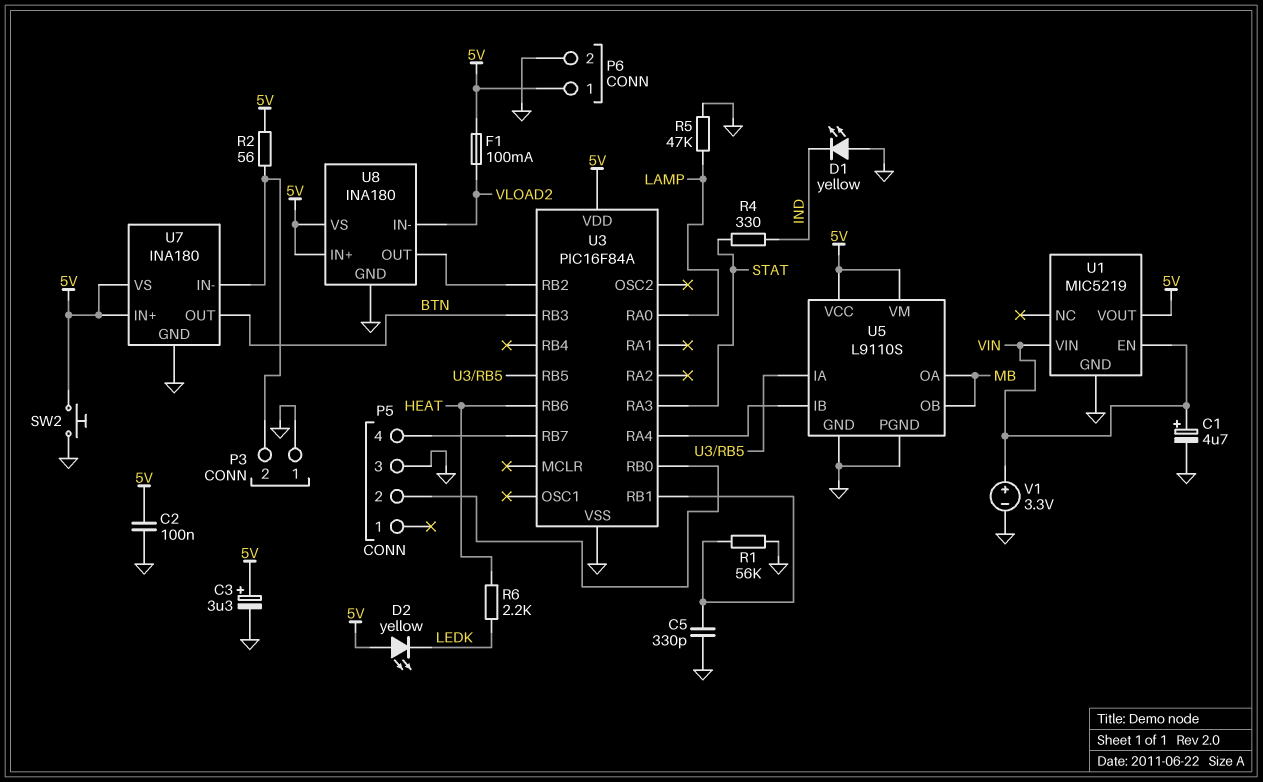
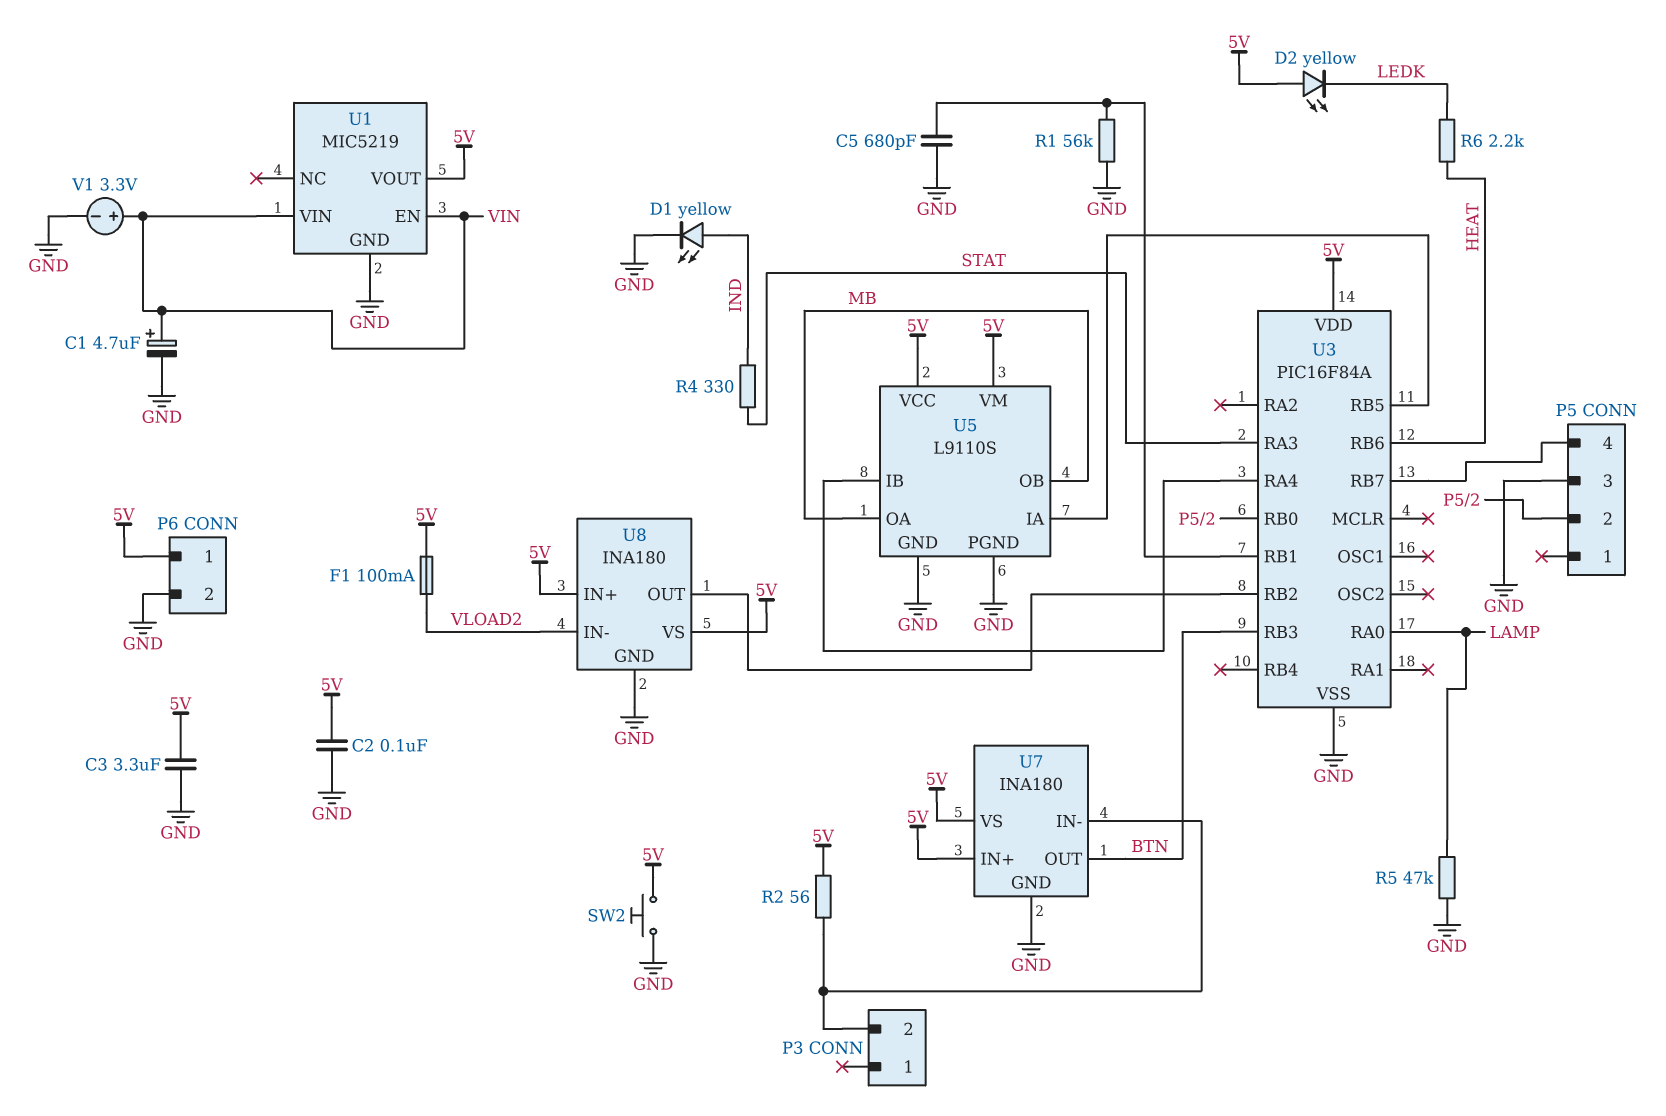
C3: 3.3uF (plus 5V, minus GND) -> 3.3uF (5V, GND)
C5: 330pF (GND, U3/RB1) -> 680pF (GND, U3/RB1)
D1: LED yellow (A GND, K IND) -> LED yellow (A IND, K GND)
P3 pin 1: GND -> none

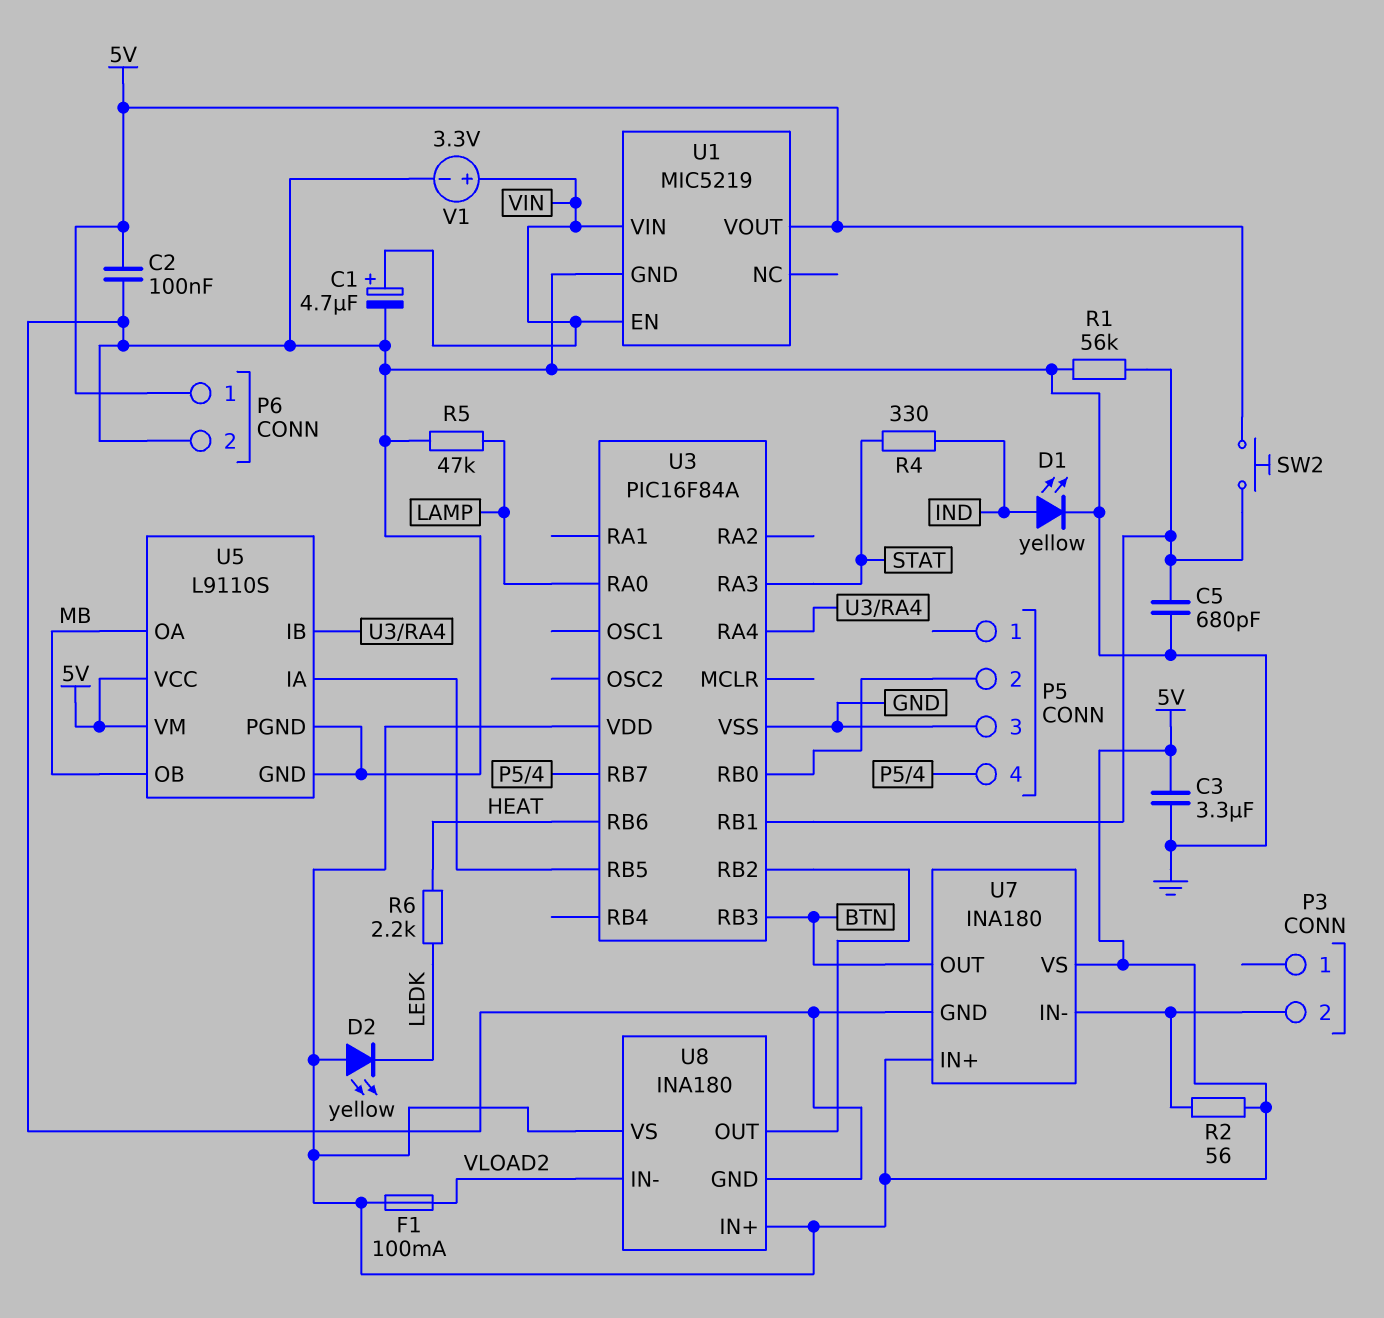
SW2: button (5V, GND) -> button (5V, U3/RB1)

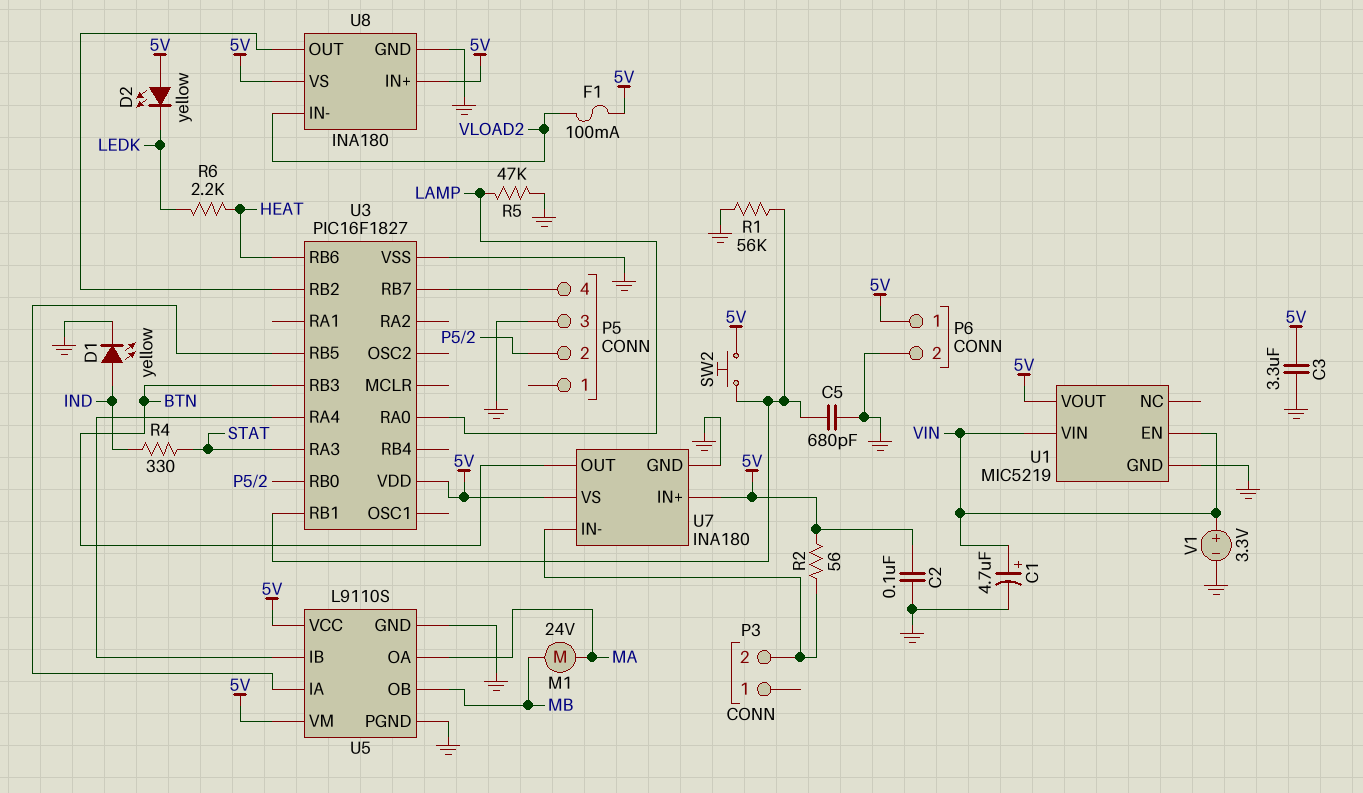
M1: none -> motor 24V (MA, MB)
U3: PIC16F84A -> PIC16F1827
U5 pin OA: MB -> MA

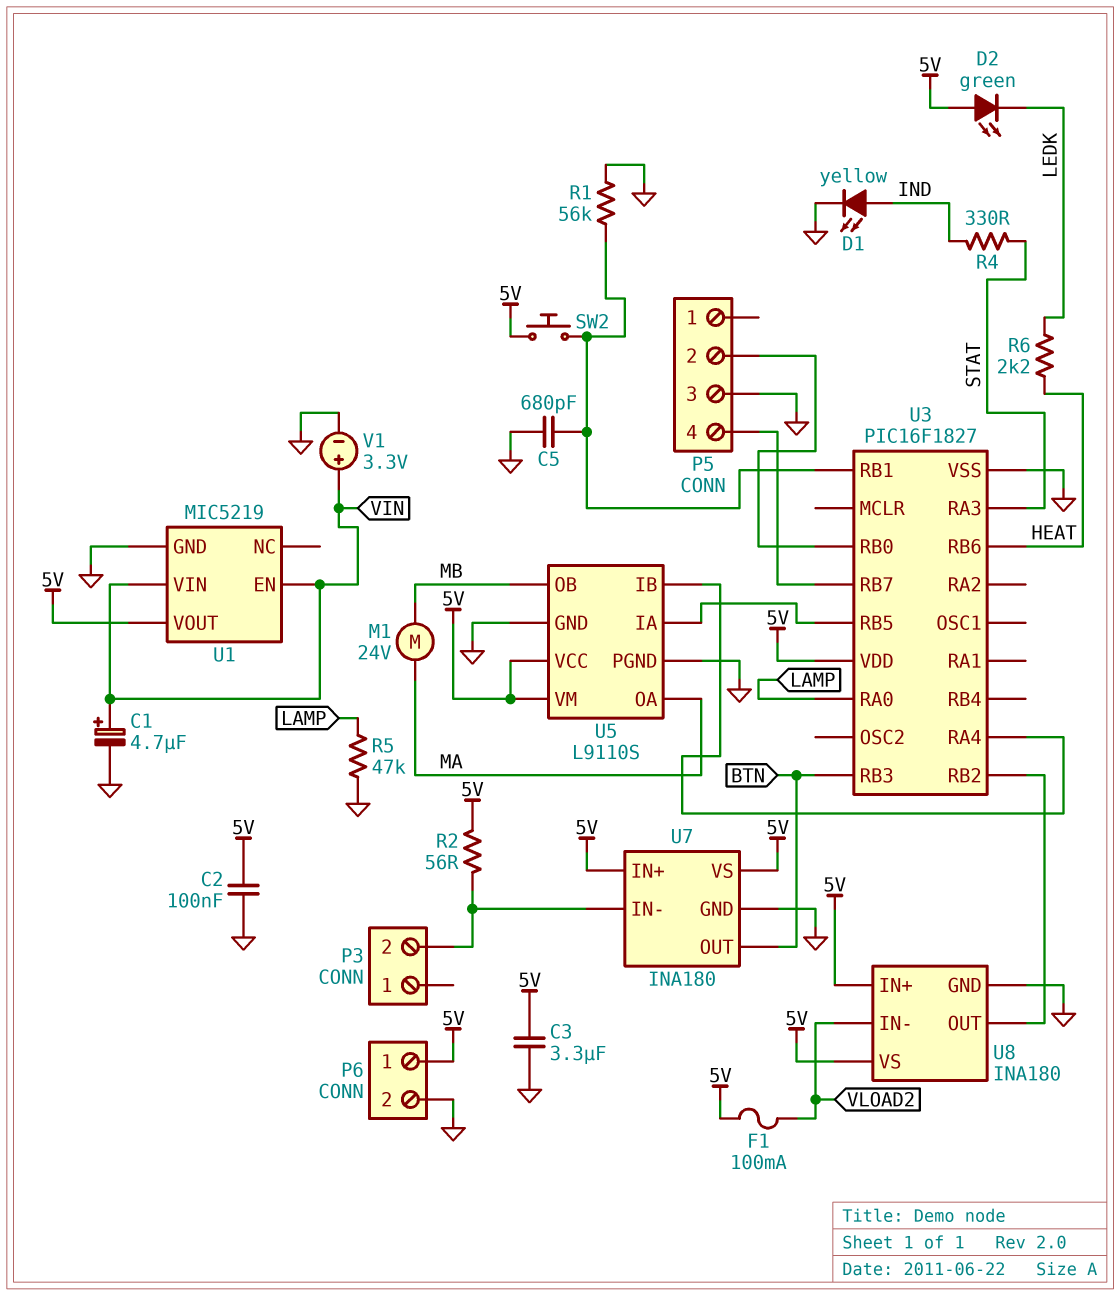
D2: LED yellow (A 5V, K LEDK) -> LED green (A 5V, K LEDK)

